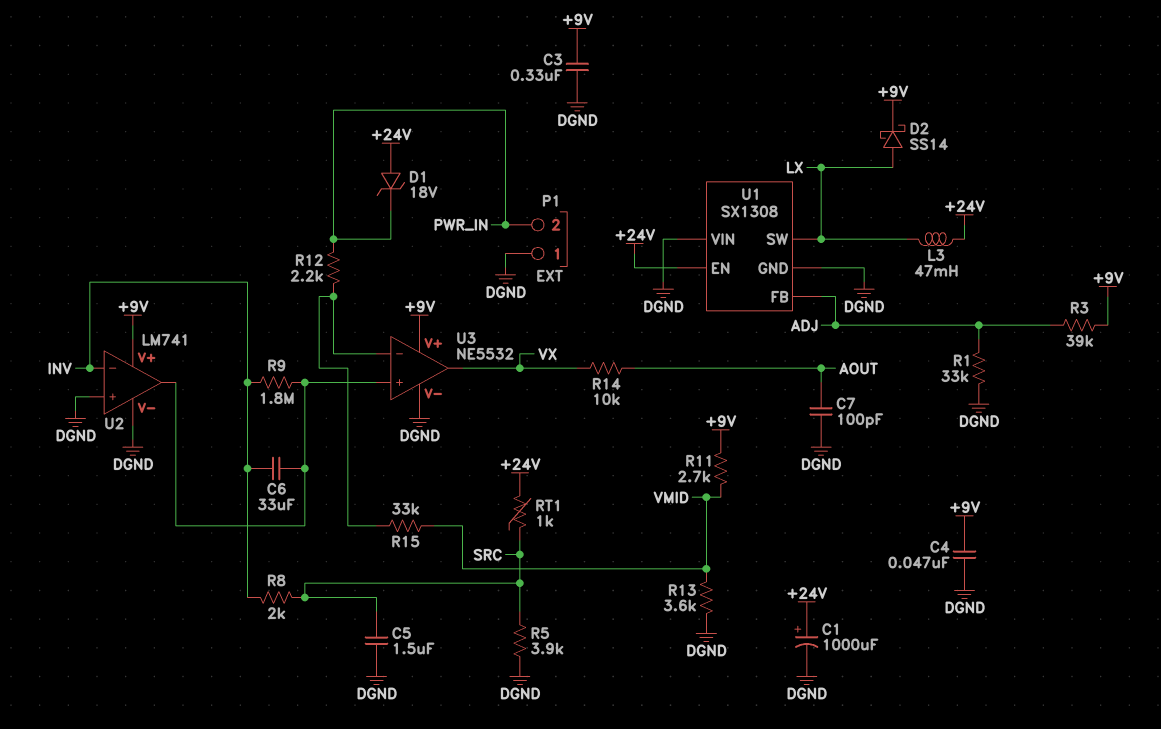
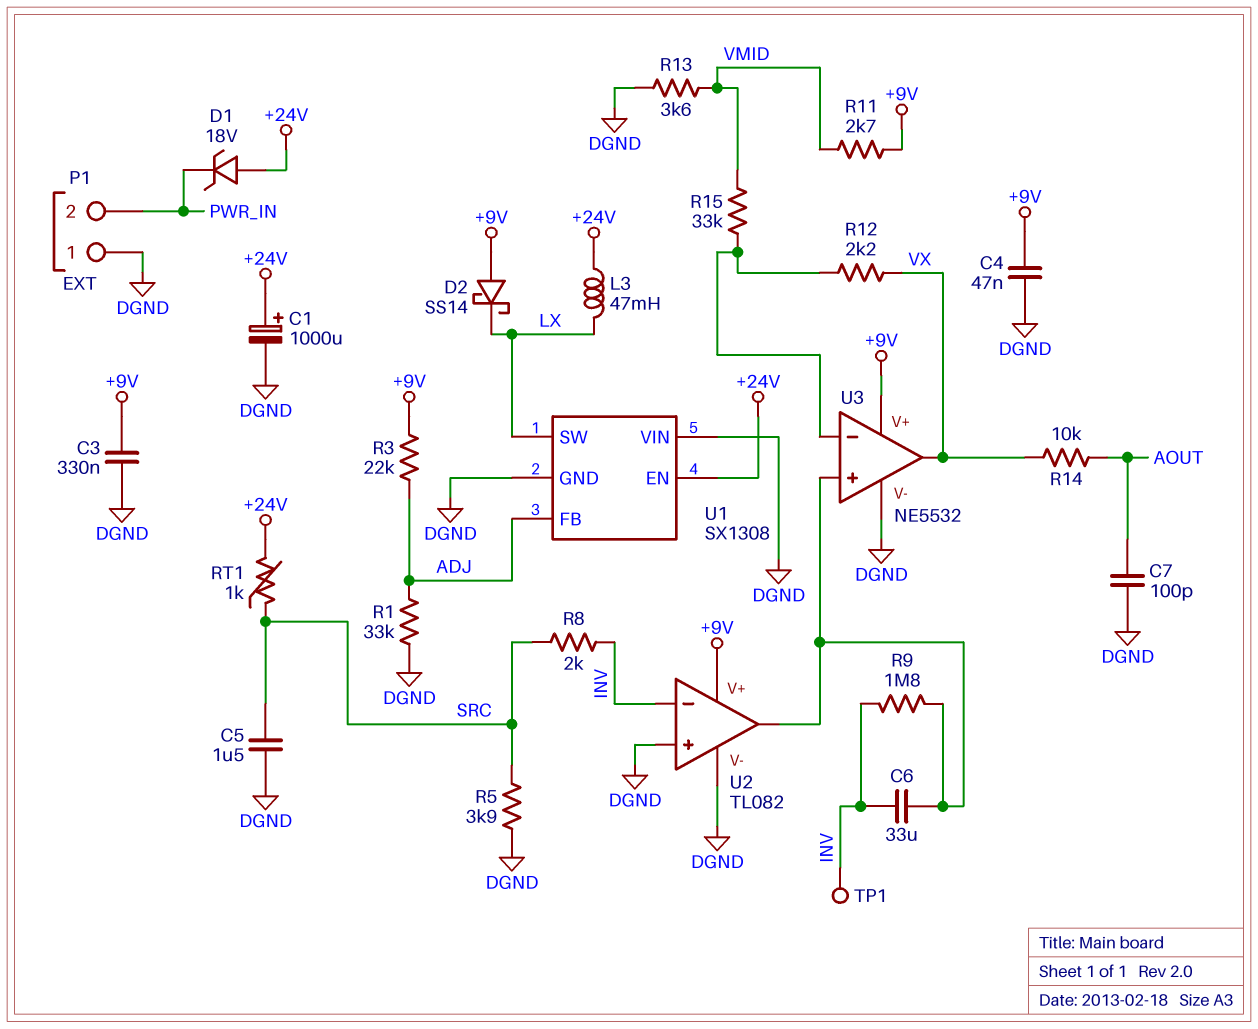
D2: schottky SS14 (A LX, K +9V) -> schottky SS14 (A +9V, K LX)
R3: 39k (+9V, ADJ) -> 22k (+9V, ADJ)
R12: 2.2k (PWR_IN, U3/in-) -> 2.2k (U3/in-, VX)
TP1: none -> test point (INV)
U2: LM741 -> TL082

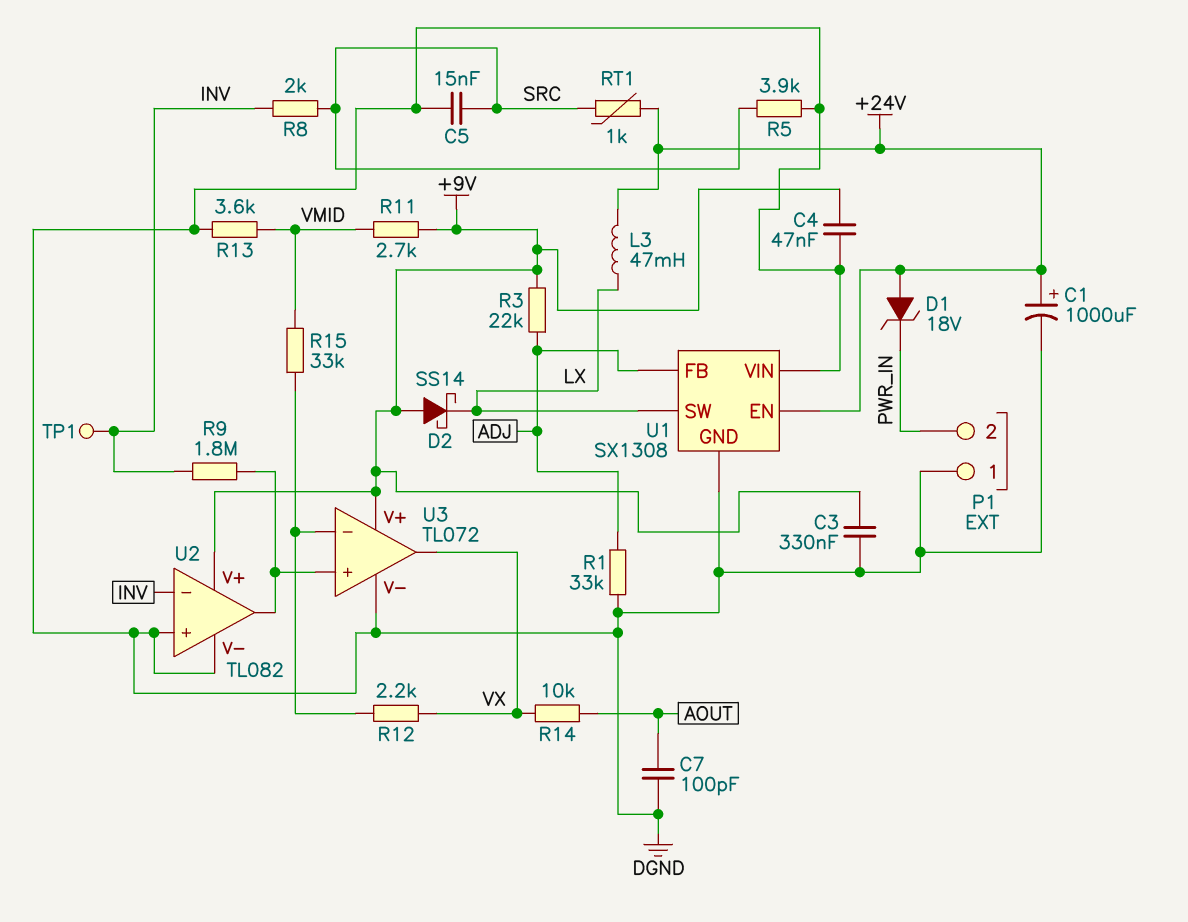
C5: 1.5uF (DGND, SRC) -> 15nF (DGND, SRC)
C6: 33uF (INV, U2/out) -> none
U3: NE5532 -> TL072

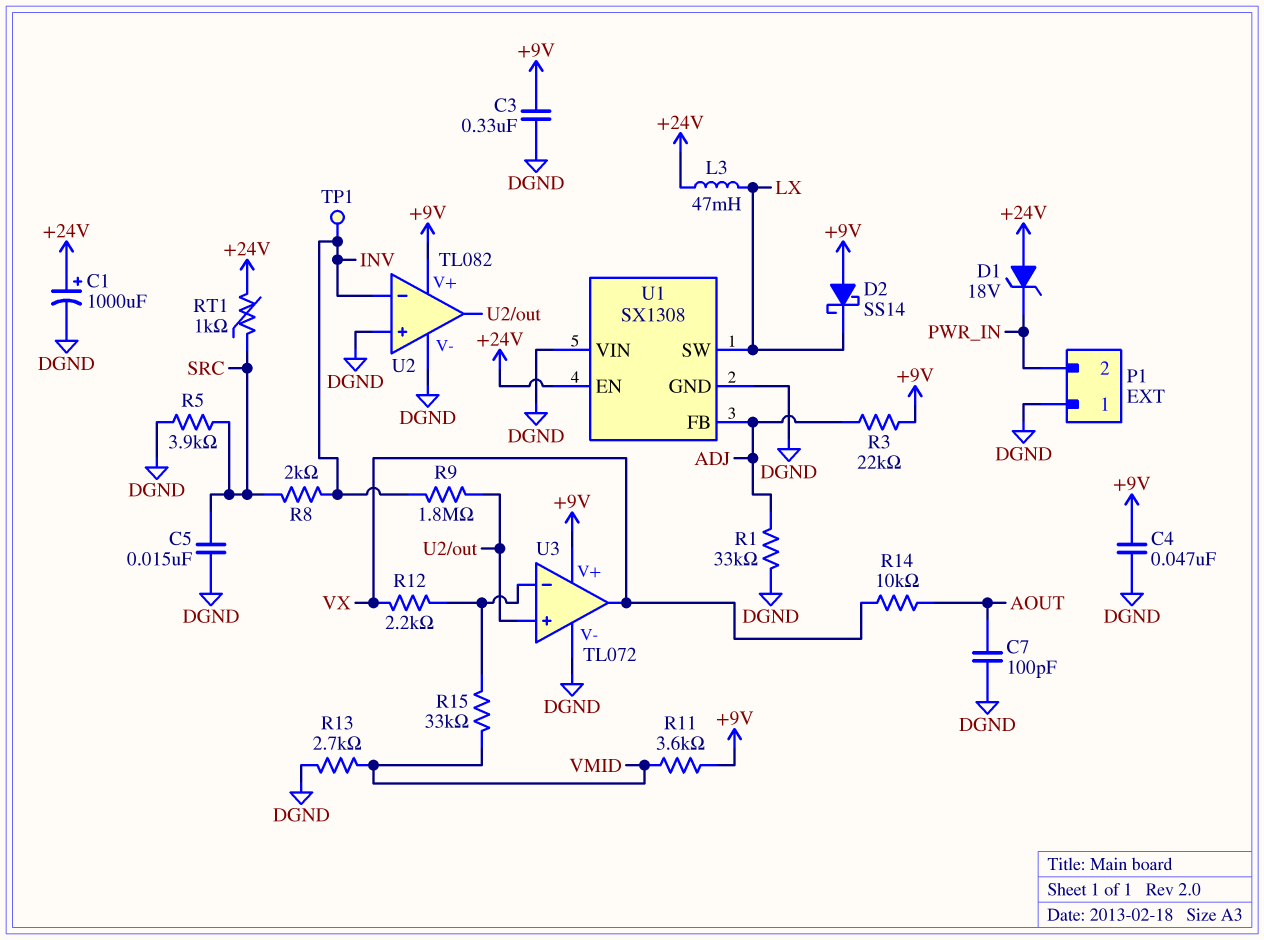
R11: 2.7k (+9V, VMID) -> 3.6k (+9V, VMID)
R13: 3.6k (DGND, VMID) -> 2.7k (DGND, VMID)

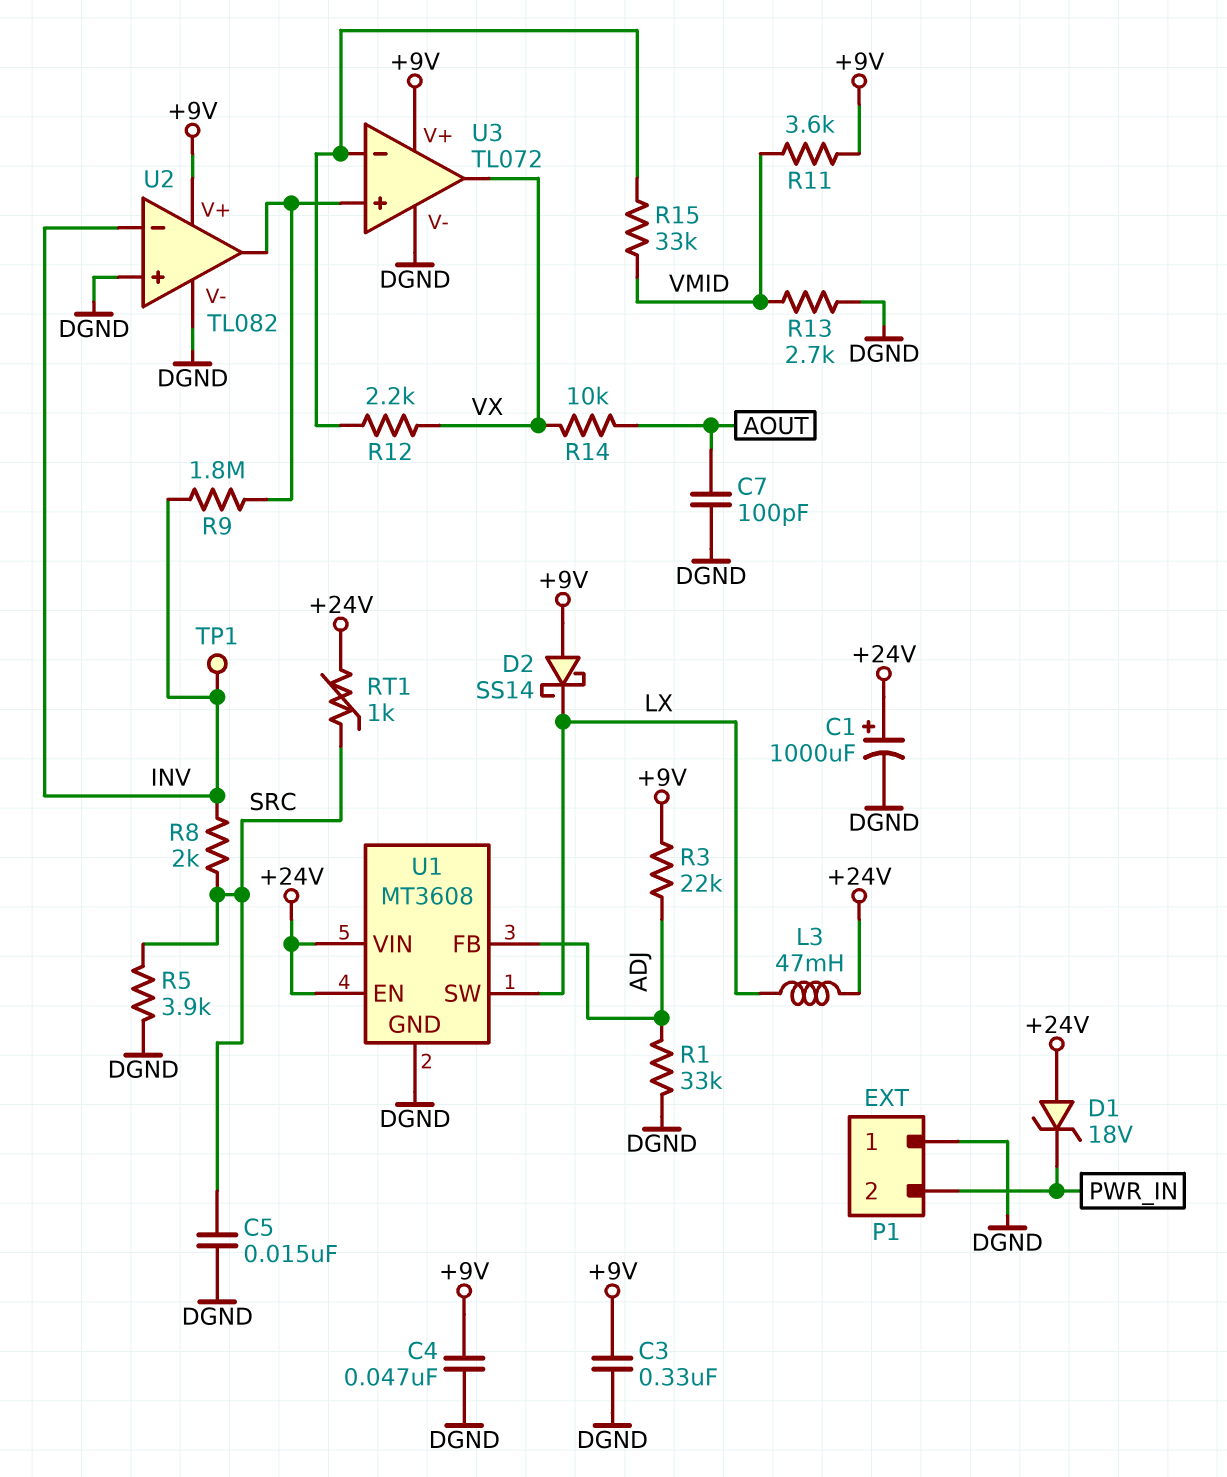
U1: SX1308 -> MT3608
U1 pin VIN: DGND -> +24V

